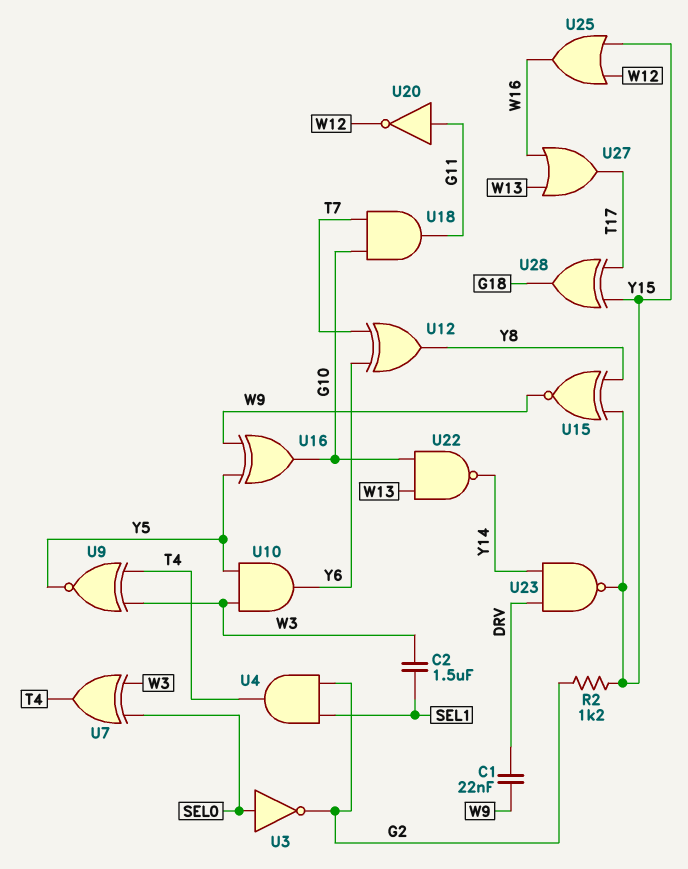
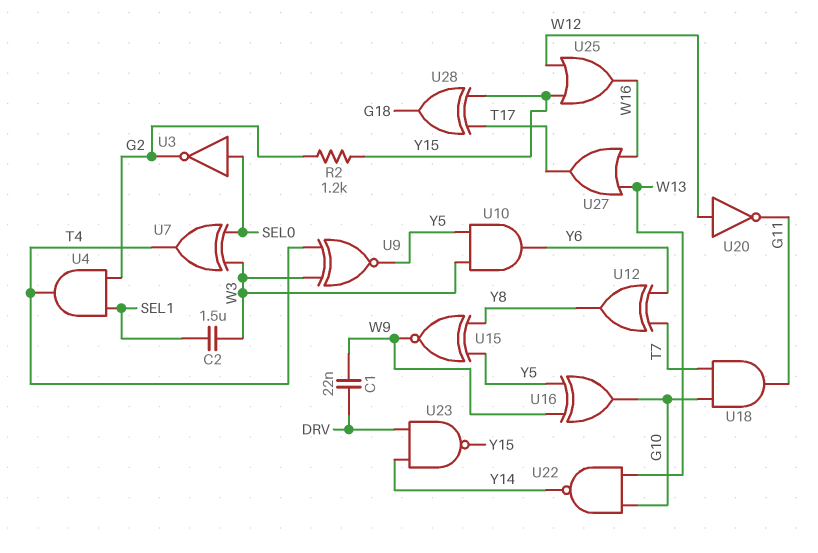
U15: XNOR (in Y8, in Y15, out W9) -> XNOR (in Y5, in Y8, out W9)
U20: NOT (in G11, out W12) -> NOT (in W12, out G11)

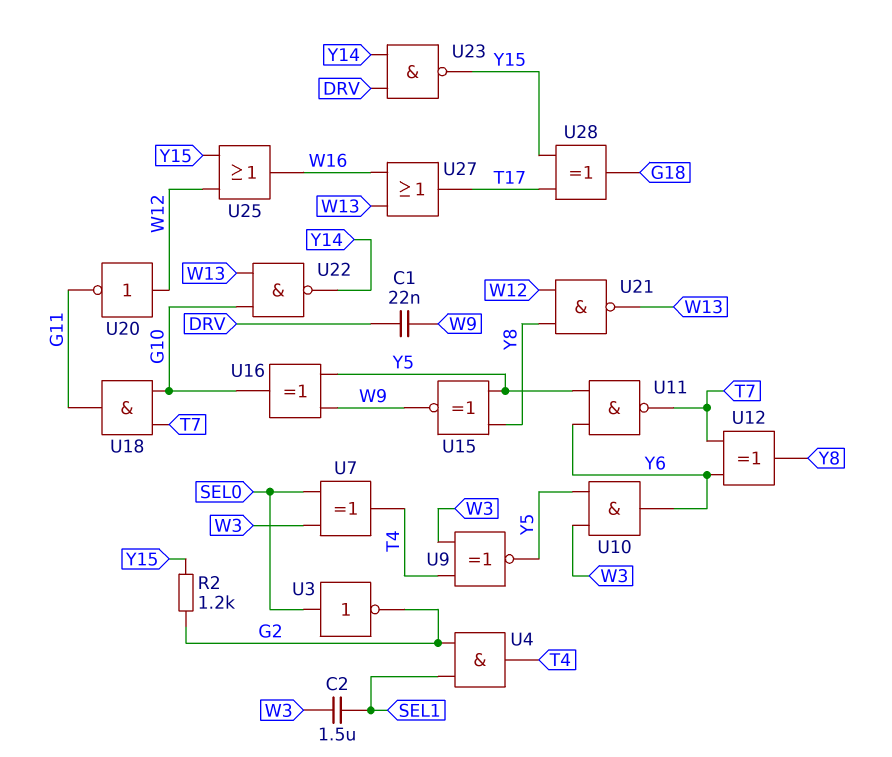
U11: none -> NAND (in Y5, in Y6, out T7)
U21: none -> NAND (in W12, in Y8, out W13)

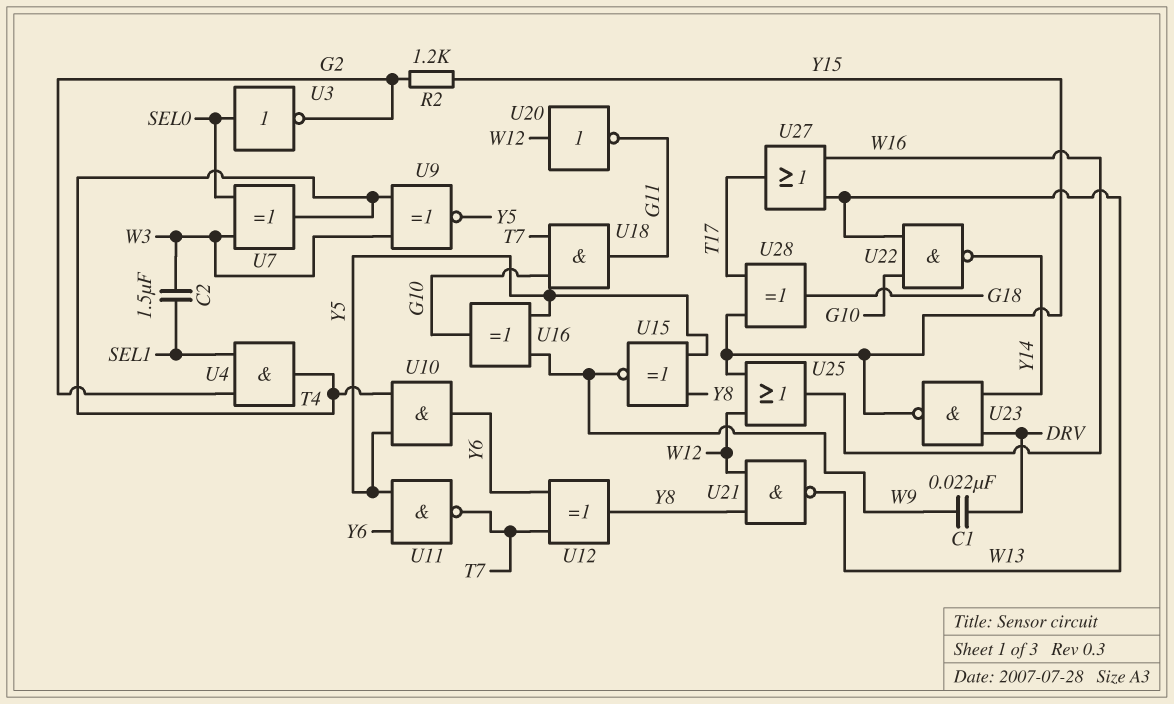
U10: AND (in W3, in Y5, out Y6) -> AND (in T4, in Y5, out Y6)

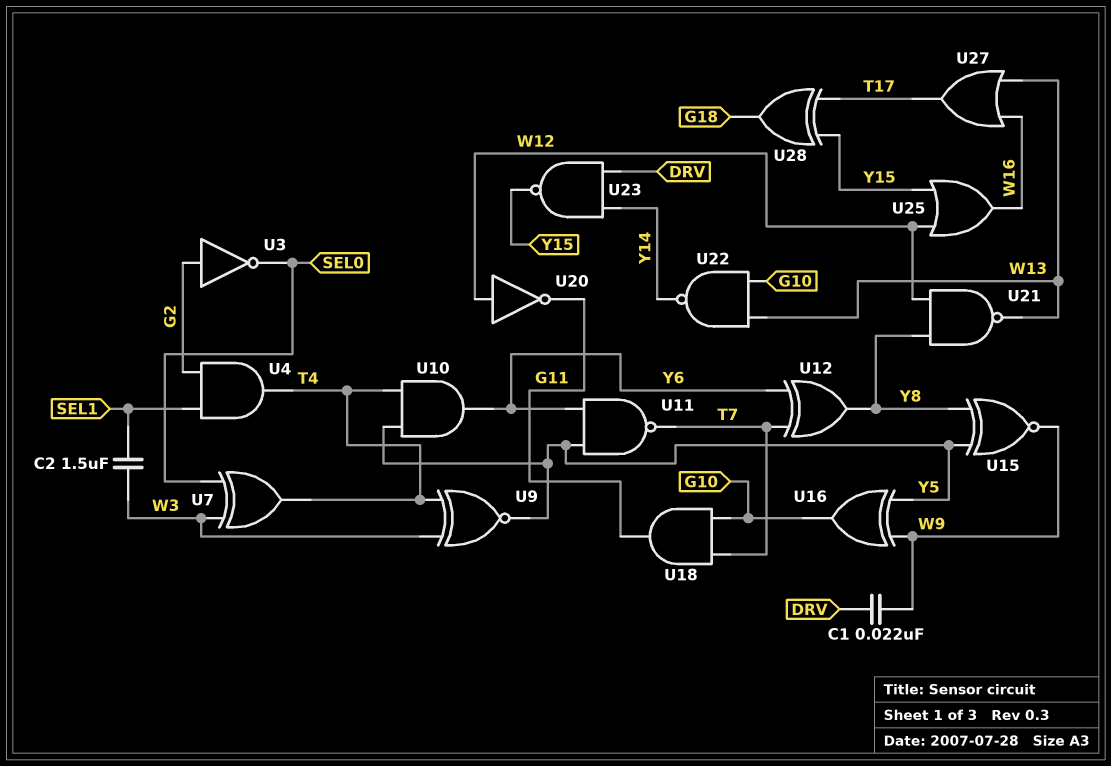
R2: 1.2k (G2, Y15) -> none
U3: NOT (in SEL0, out G2) -> NOT (in G2, out SEL0)

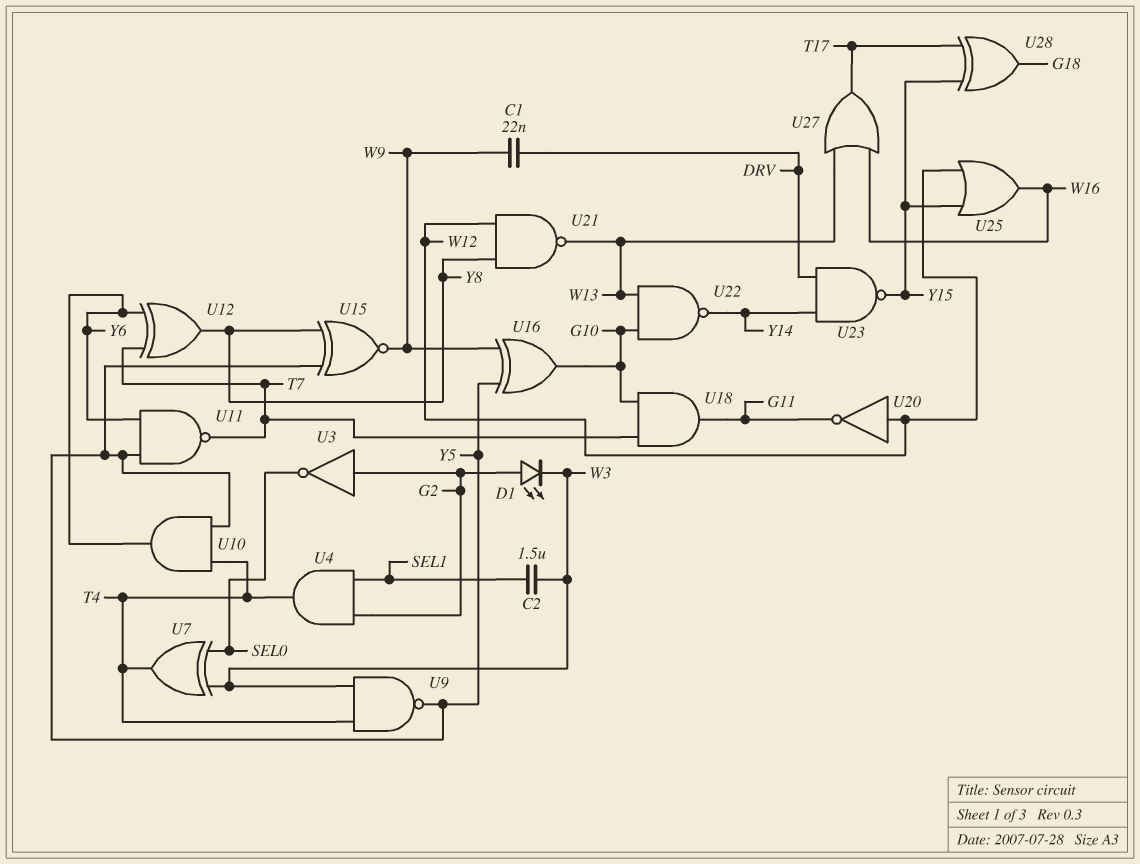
D1: none -> LED (A G2, K W3)
U9: XNOR (in T4, in W3, out Y5) -> NAND (in T4, in W3, out Y5)

